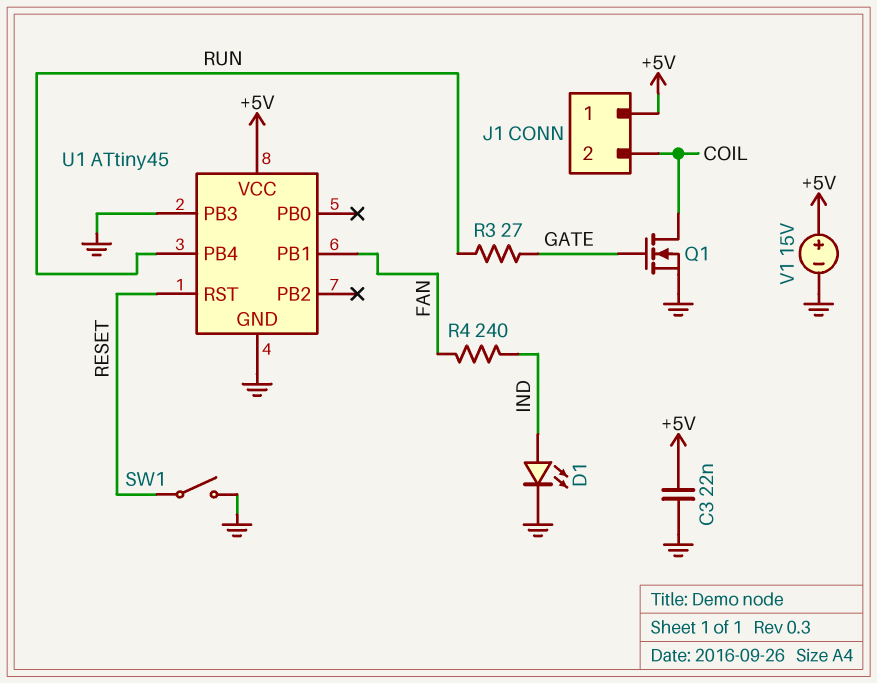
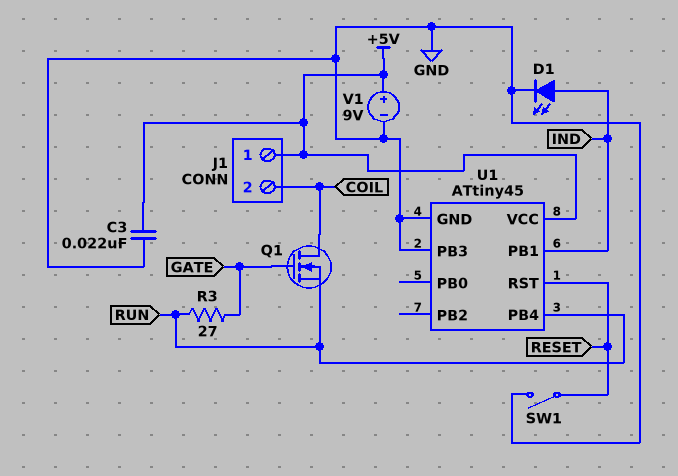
Q1: NMOS (G GATE, D COIL, S GND) -> NMOS (G GATE, D COIL, S RUN)
R4: 240 (FAN, IND) -> none
U1 pin PB1: FAN -> IND
V1: 15V (plus +5V, minus GND) -> 9V (plus +5V, minus GND)

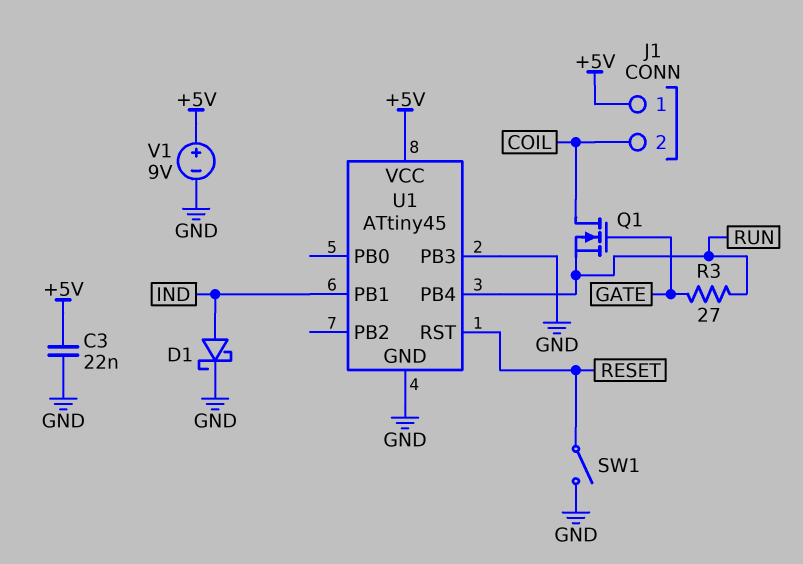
D1: LED (A IND, K GND) -> schottky (A IND, K GND)

